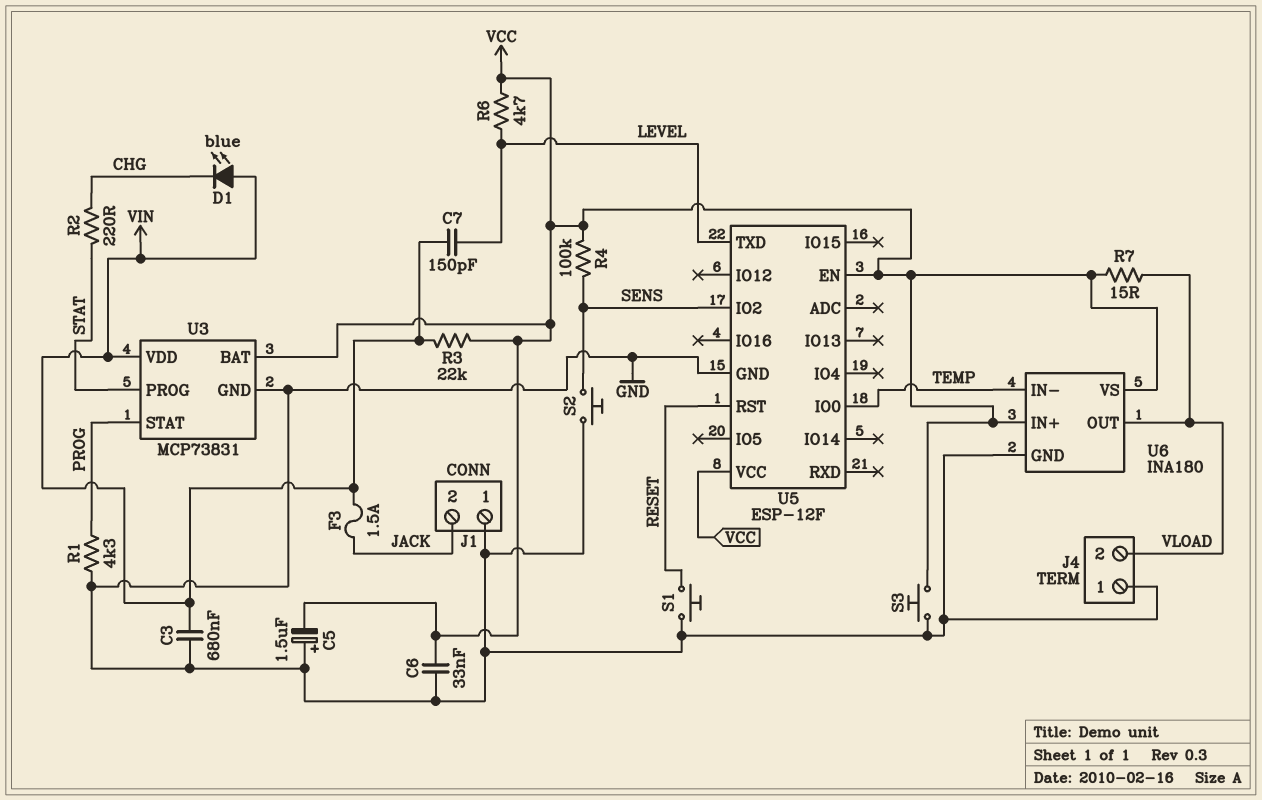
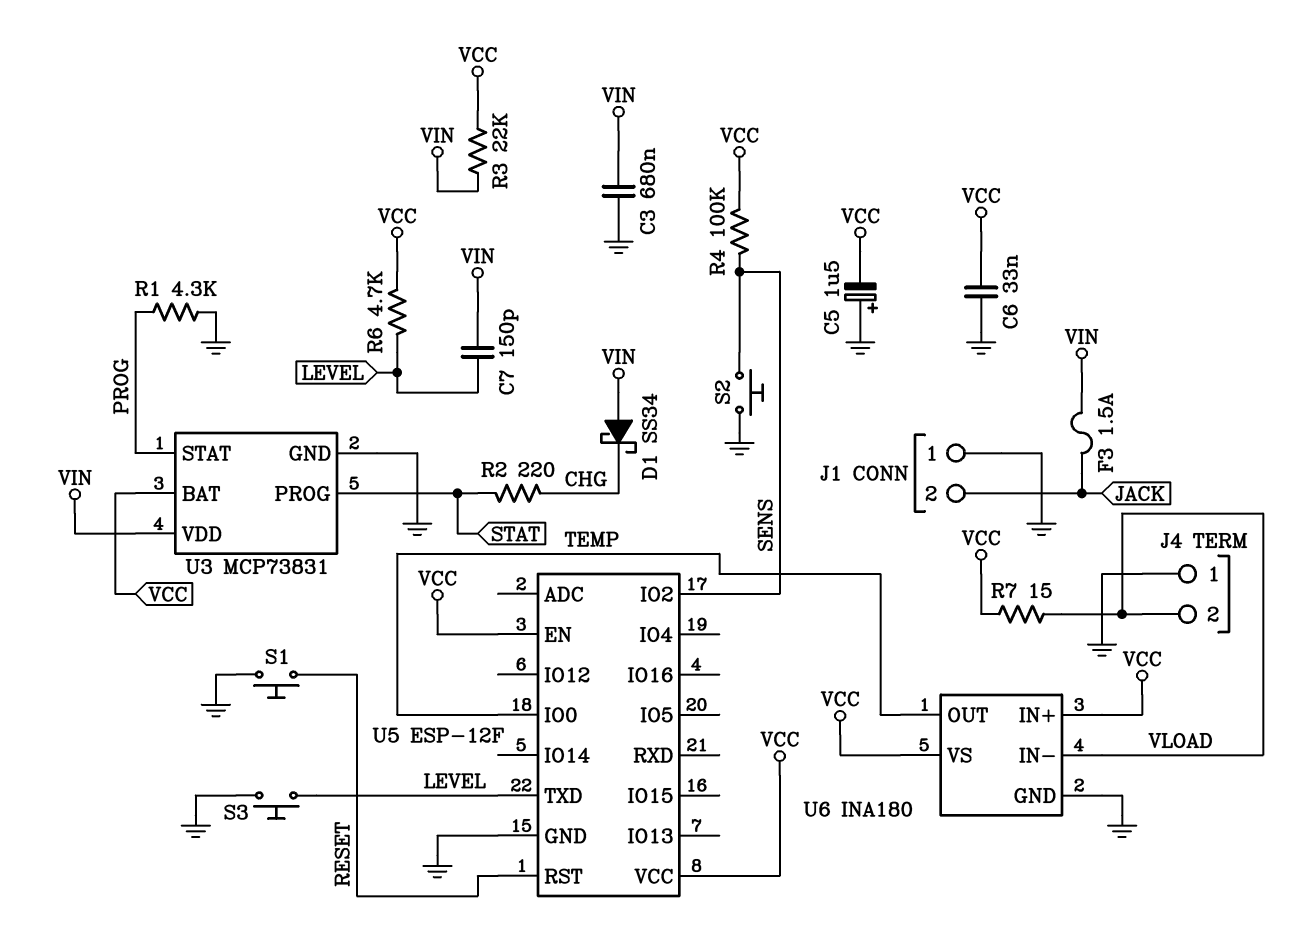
D1: LED blue (A VIN, K CHG) -> schottky SS34 (A VIN, K CHG)
S3: button (GND, VCC) -> button (GND, LEVEL)
U6 pin IN-: TEMP -> VLOAD
U6 pin OUT: VLOAD -> TEMP

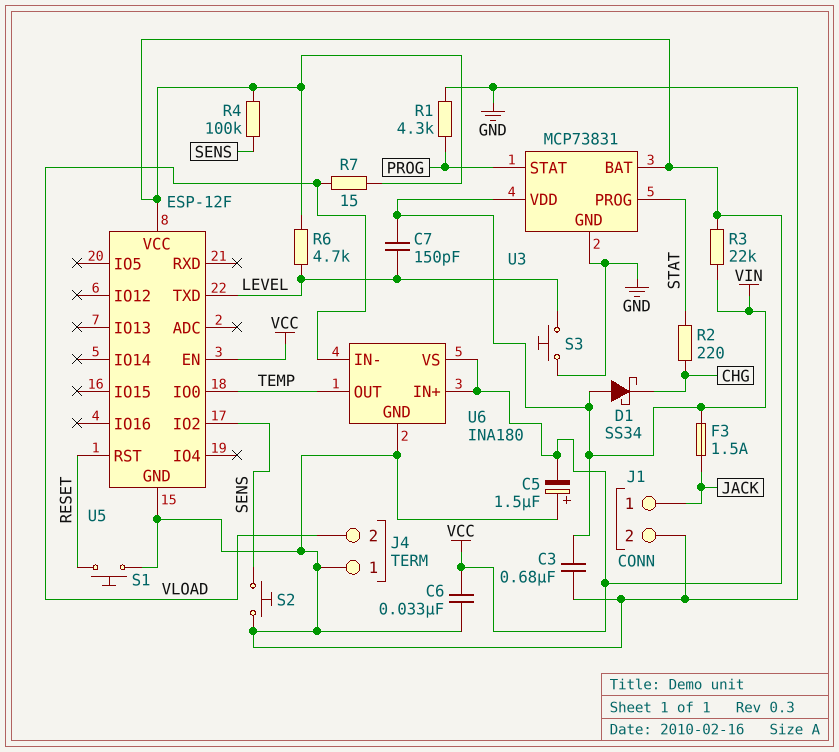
J1 pin 1: GND -> JACK
J1 pin 2: JACK -> GND

